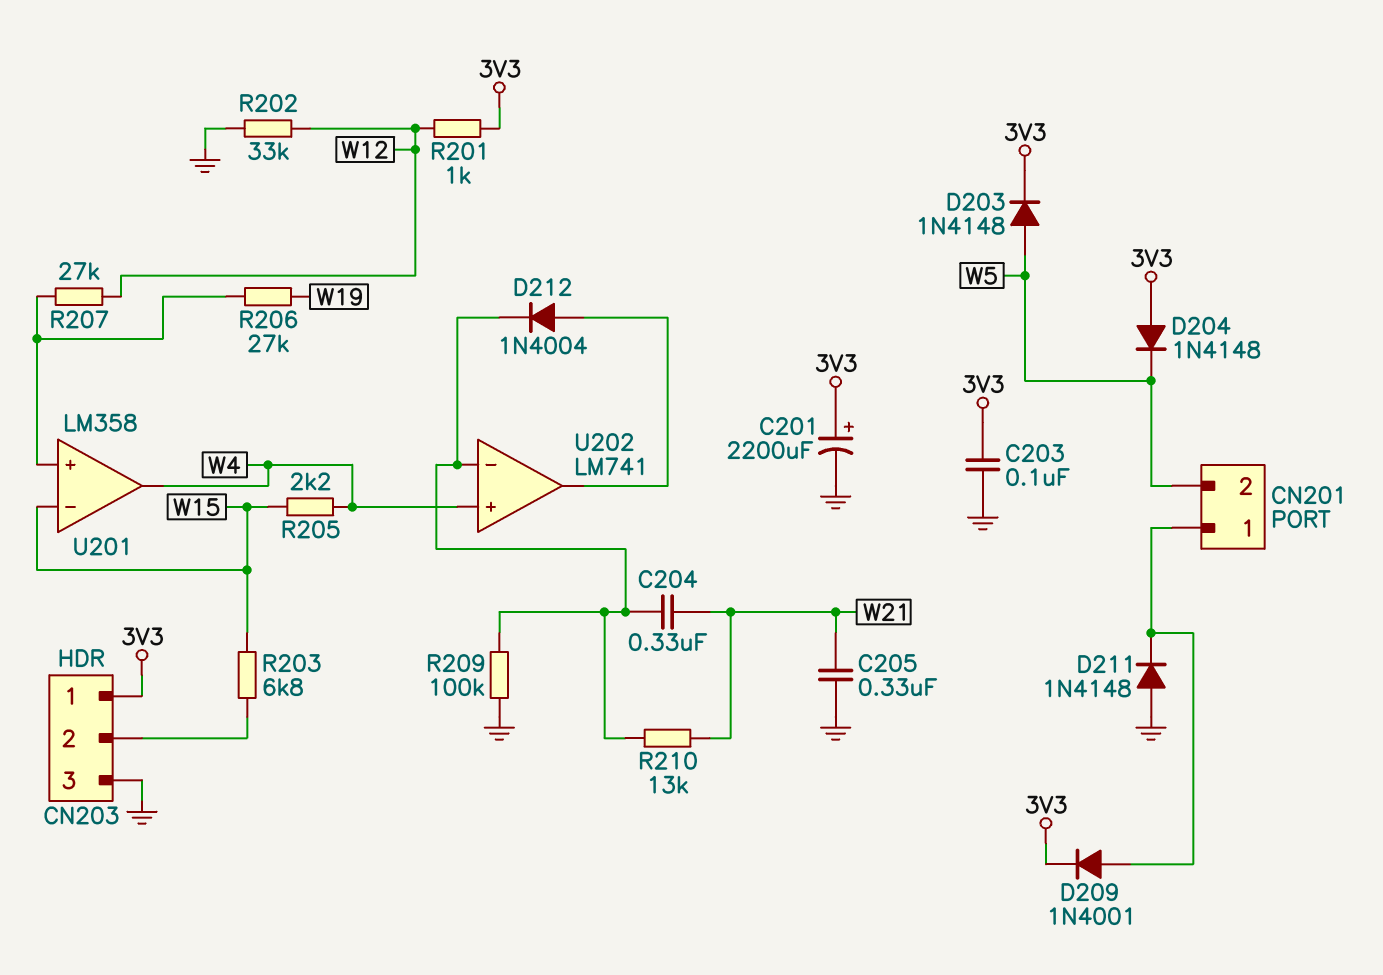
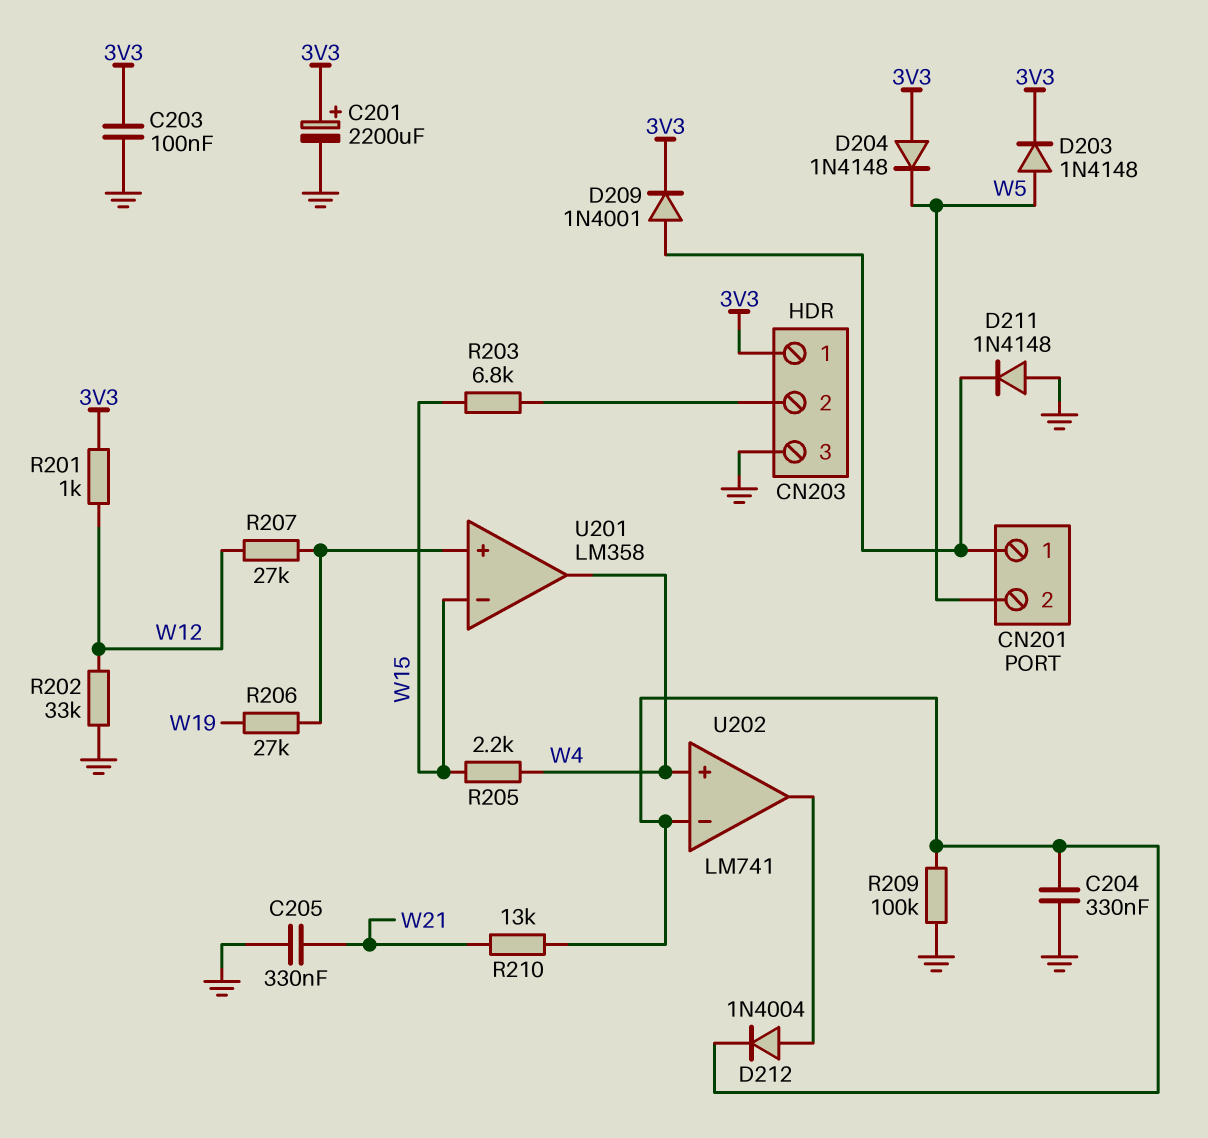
C204: 330nF (U202/in-, W21) -> 330nF (GND, U202/in-)

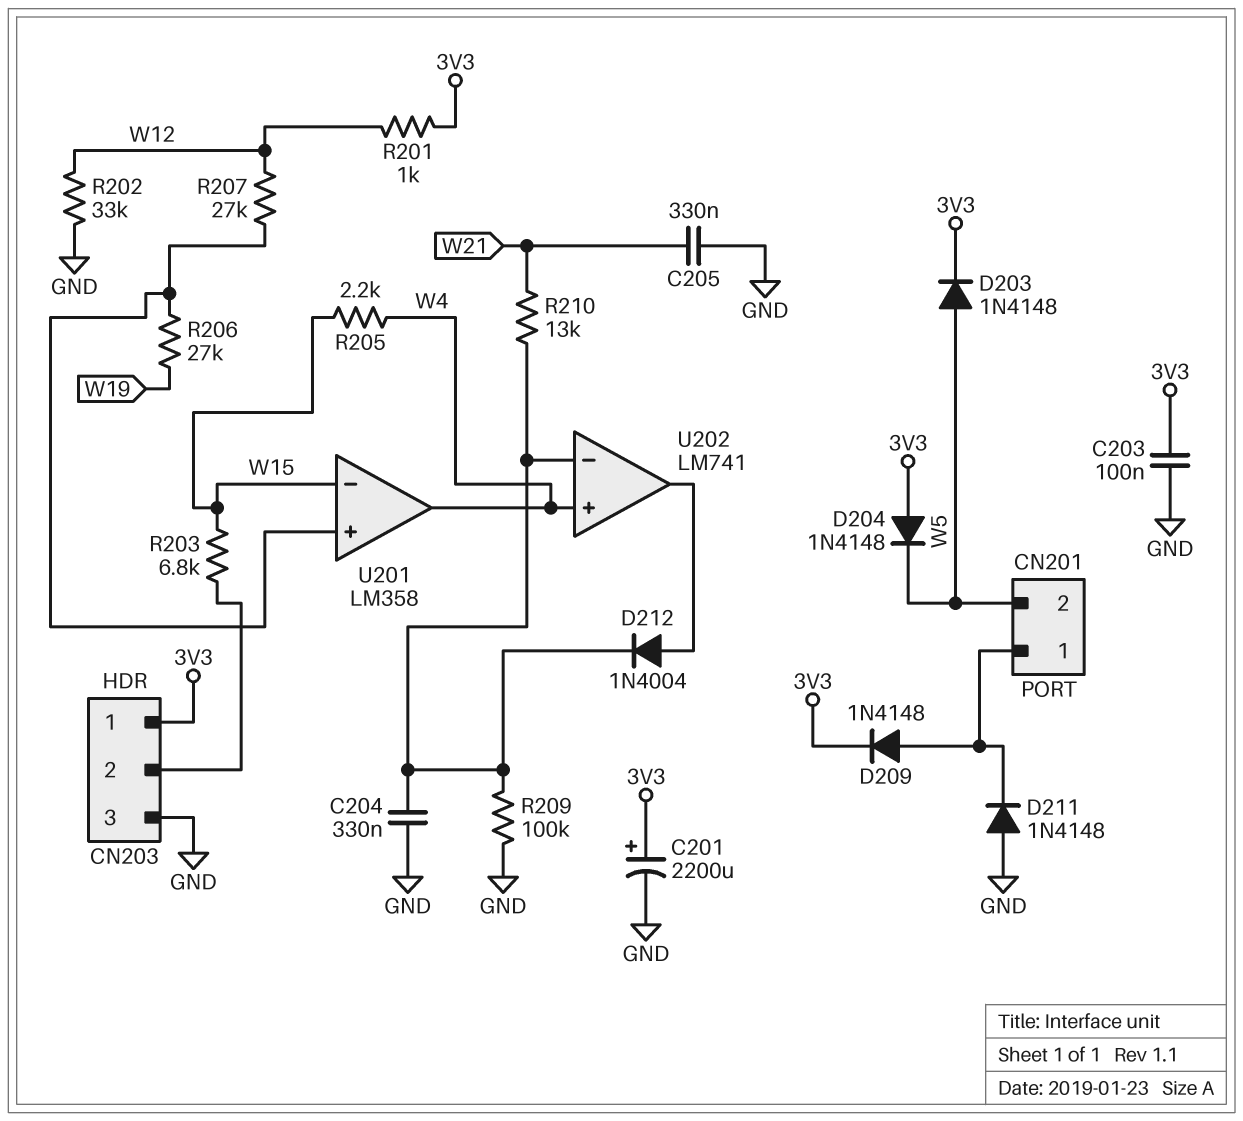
D209: diode 1N4001 (A CN201/1, K 3V3) -> diode 1N4148 (A CN201/1, K 3V3)

